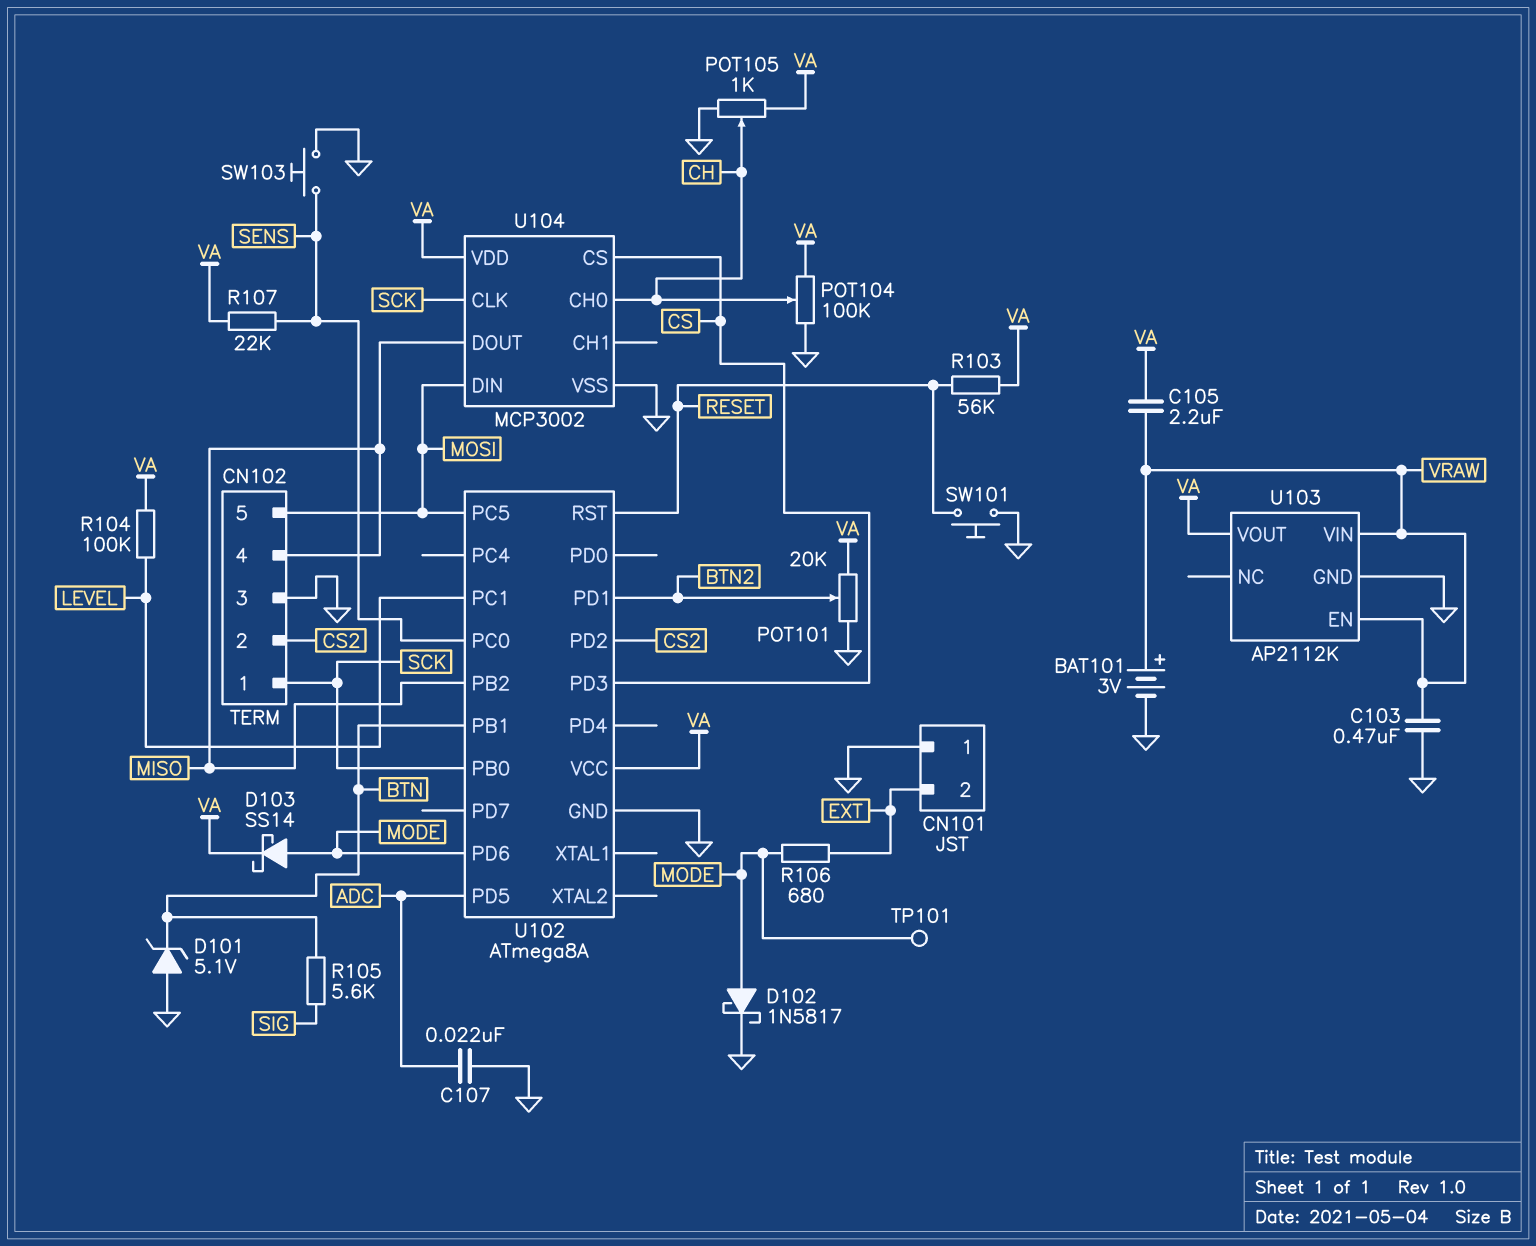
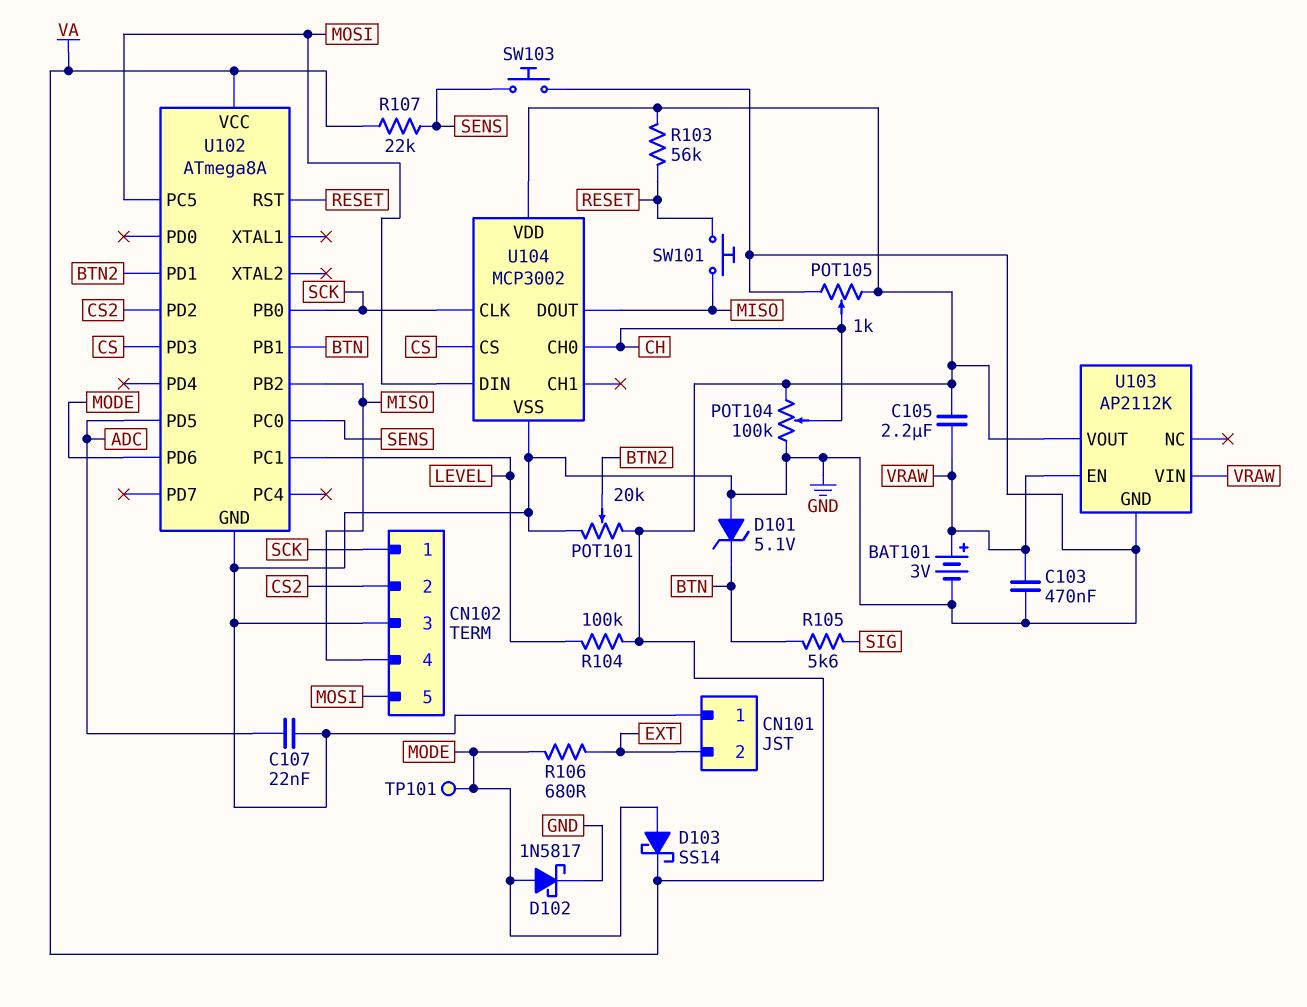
SW101: button (GND, RESET) -> button (MISO, RESET)

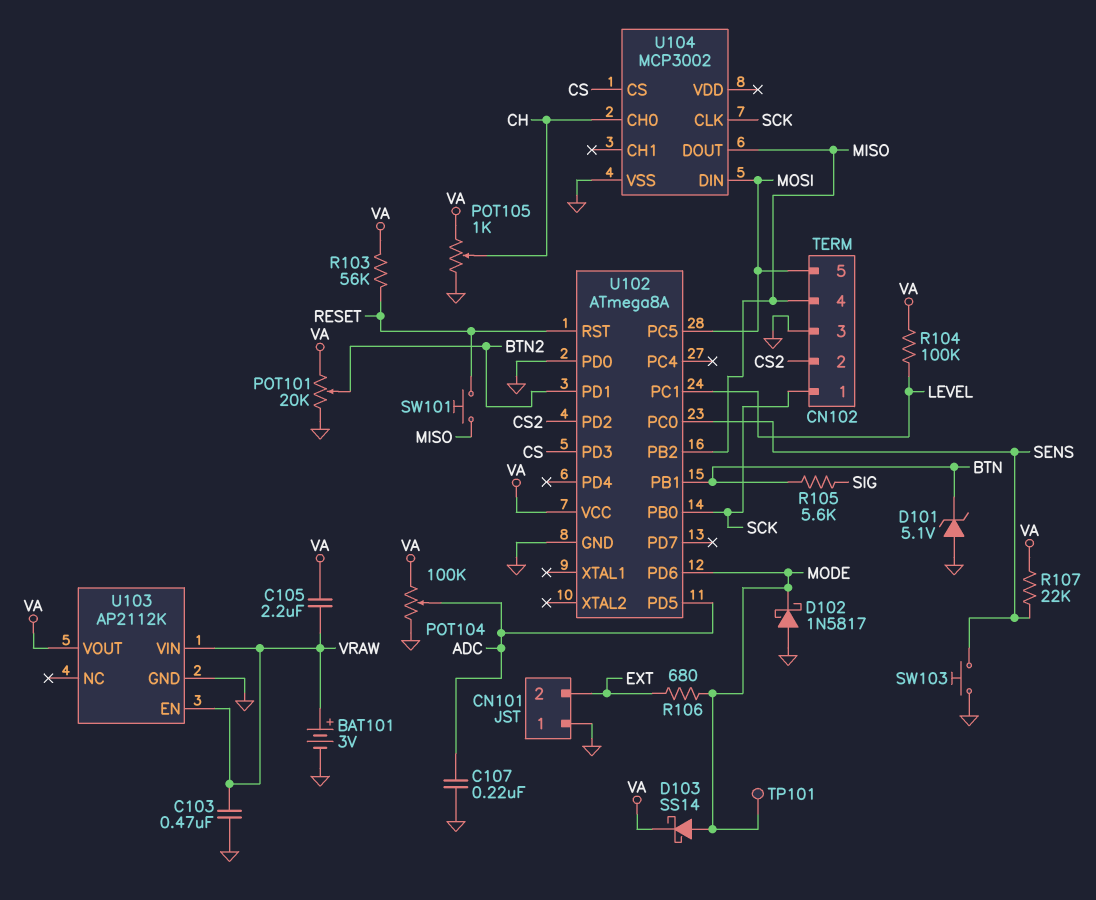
C107: 22nF (ADC, GND) -> 220nF (ADC, GND)
D102: schottky 1N5817 (A MODE, K GND) -> schottky 1N5817 (A GND, K MODE)
POT104: 100k (GND, VA, wiper CH) -> 100k (GND, VA, wiper ADC)
U102 pin PD0: none -> GND
U104 pin VDD: VA -> none

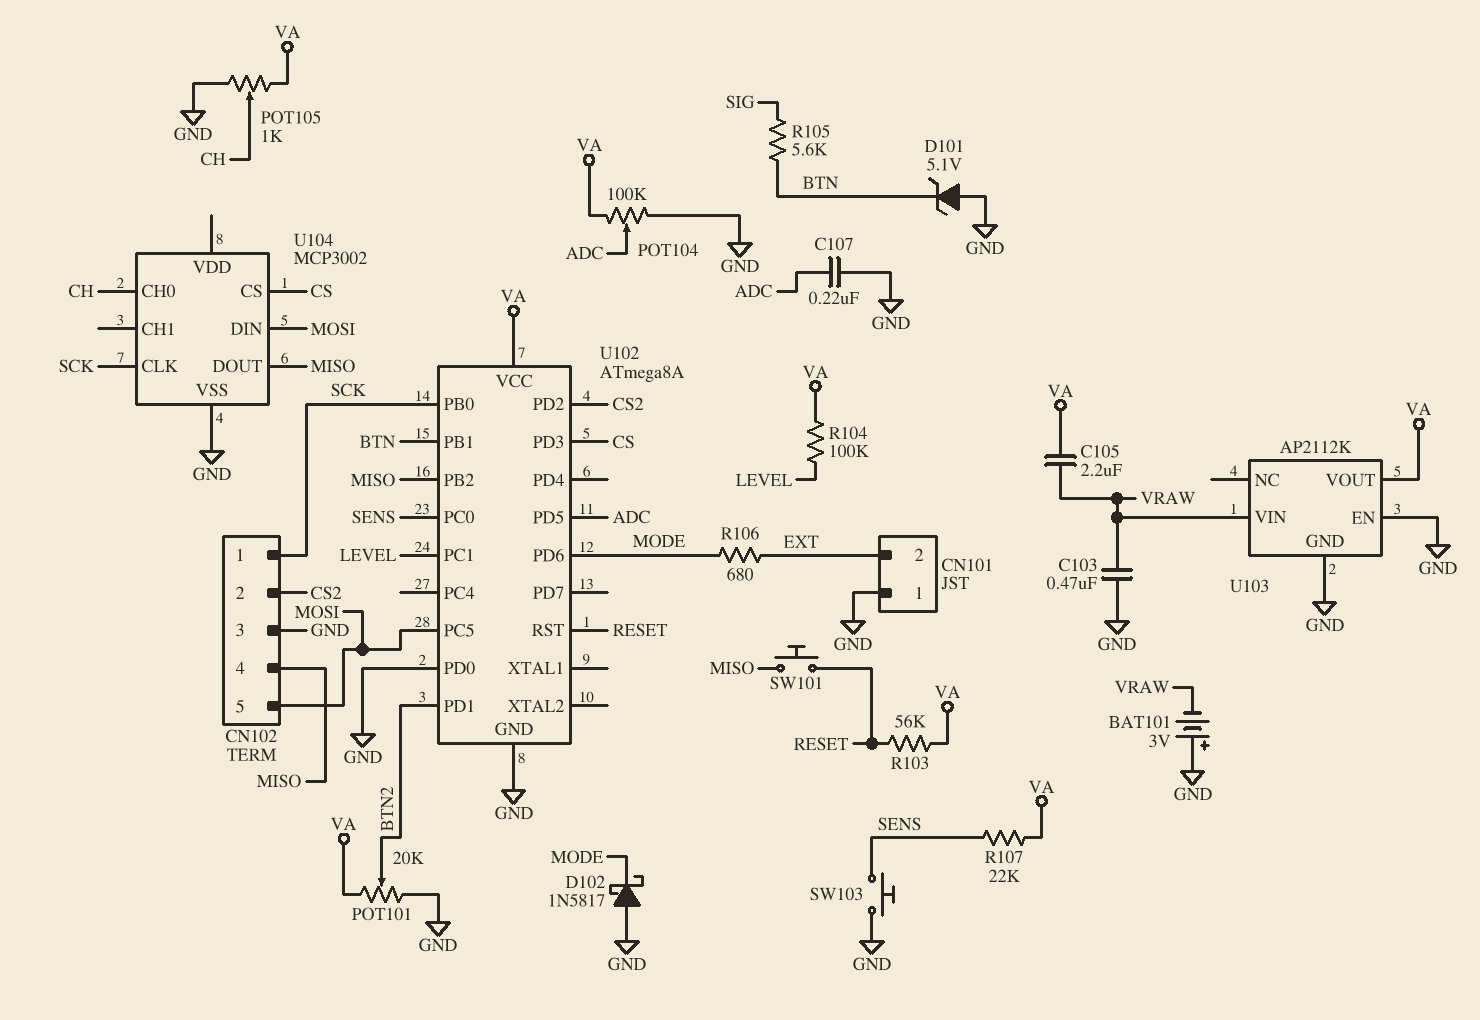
BAT101: 3V (plus VRAW, minus GND) -> 3V (plus GND, minus VRAW)
D103: schottky SS14 (A MODE, K VA) -> none
TP101: test point (MODE) -> none
U103 pin EN: VRAW -> GND

